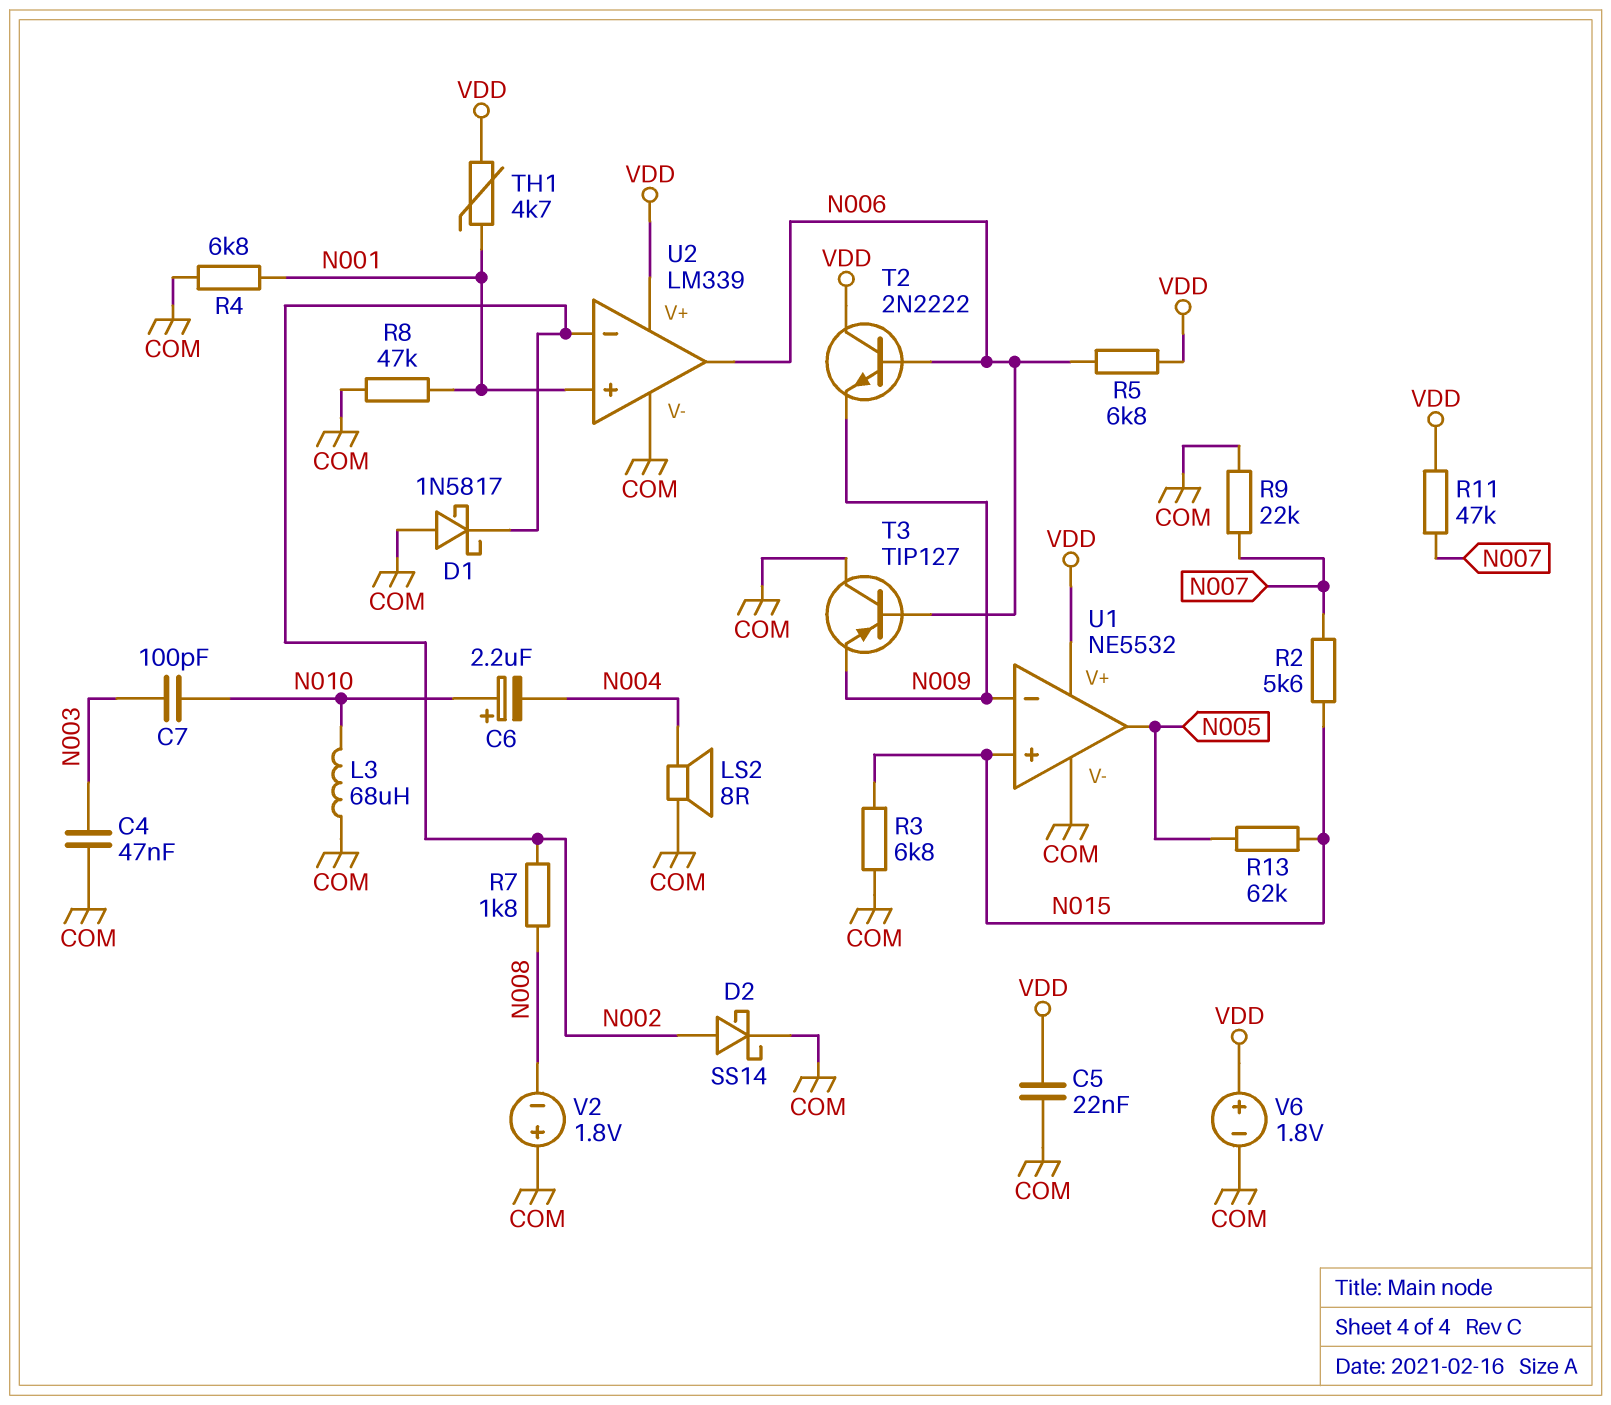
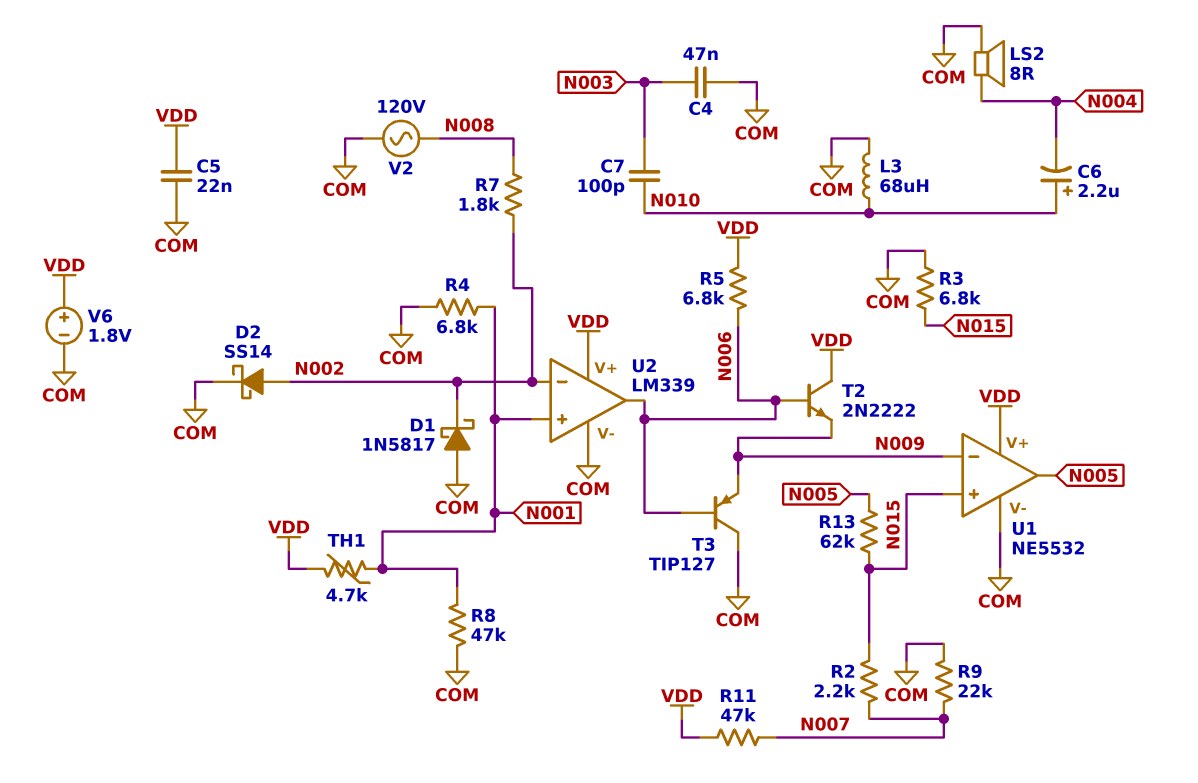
R2: 5.6k (N007, N015) -> 2.2k (N007, N015)
V2: 1.8V (plus COM, minus N008) -> AC 120V (COM, N008)

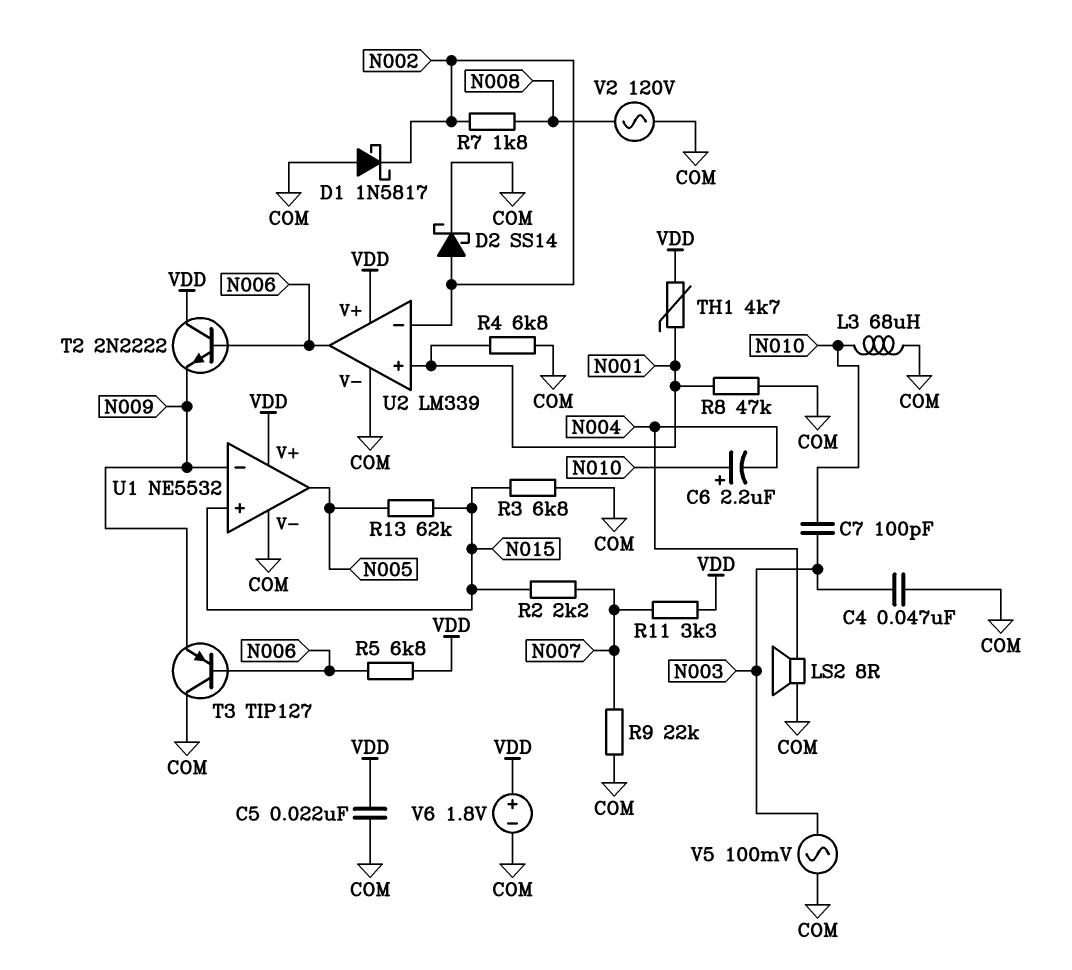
R11: 47k (N007, VDD) -> 3.3k (N007, VDD)
V5: none -> AC 100mV (COM, N003)

